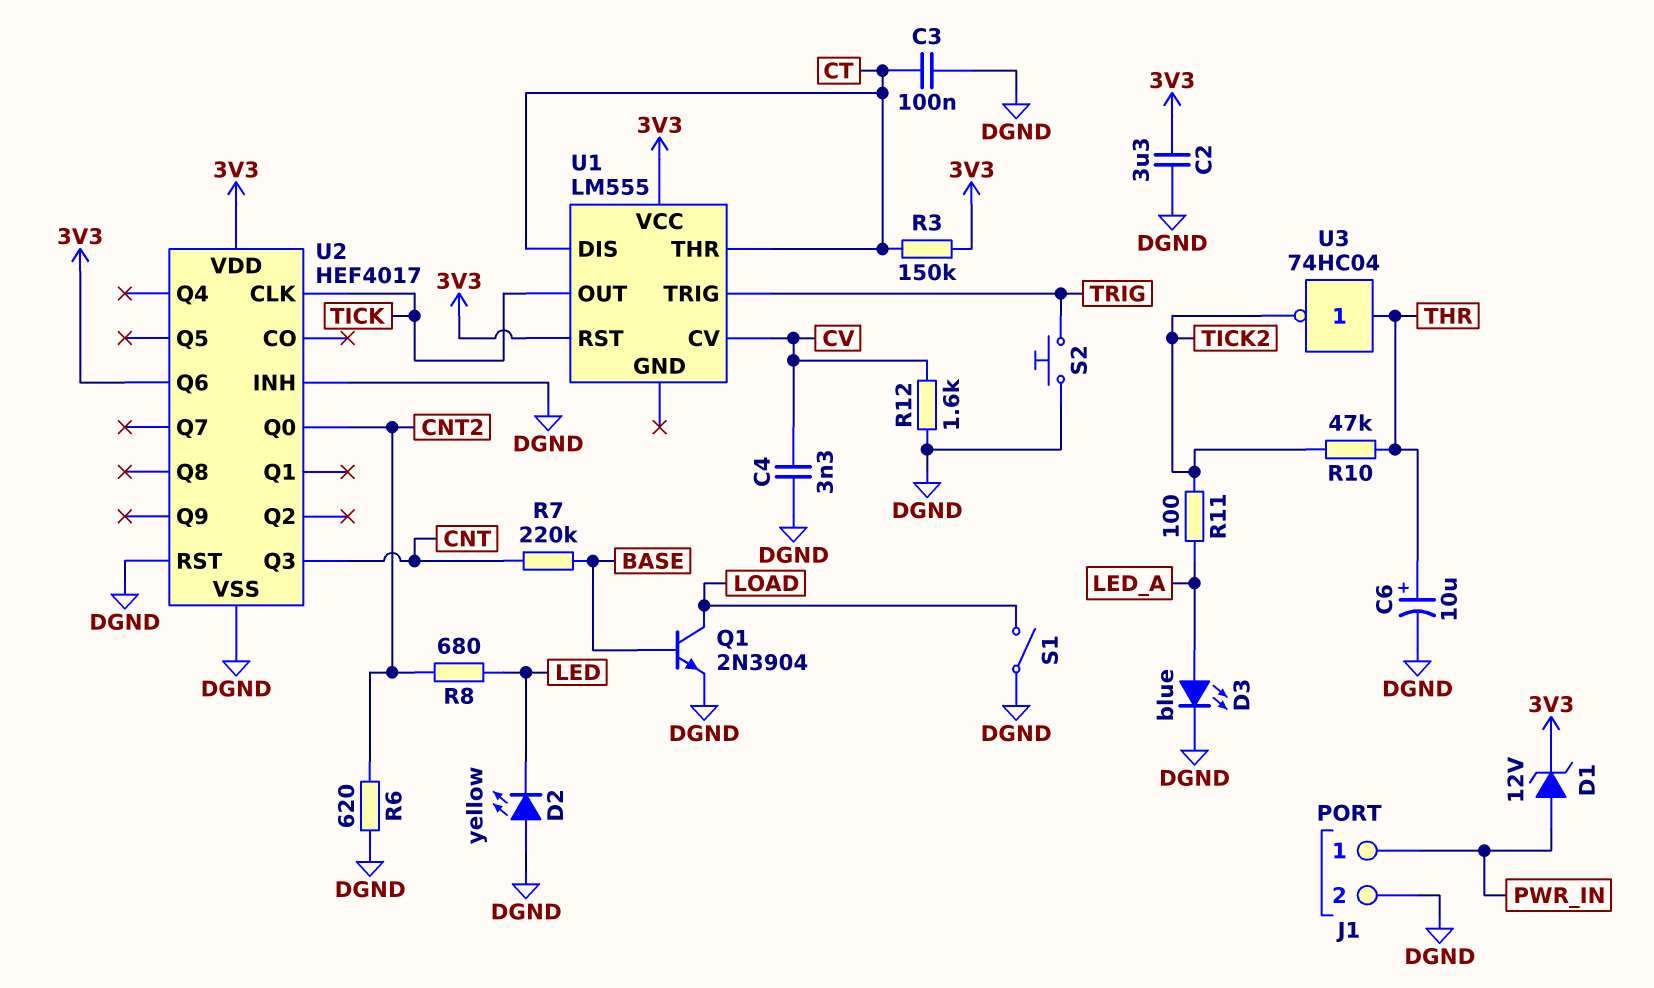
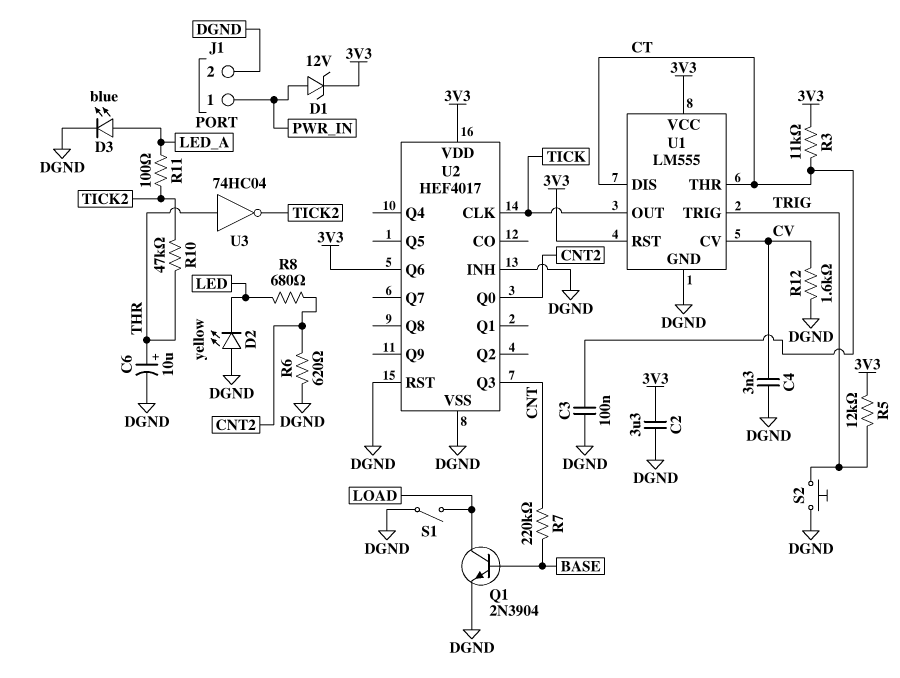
R3: 150k (3V3, CT) -> 11k (3V3, CT)
R5: none -> 12k (3V3, TRIG)
U1 pin GND: none -> DGND

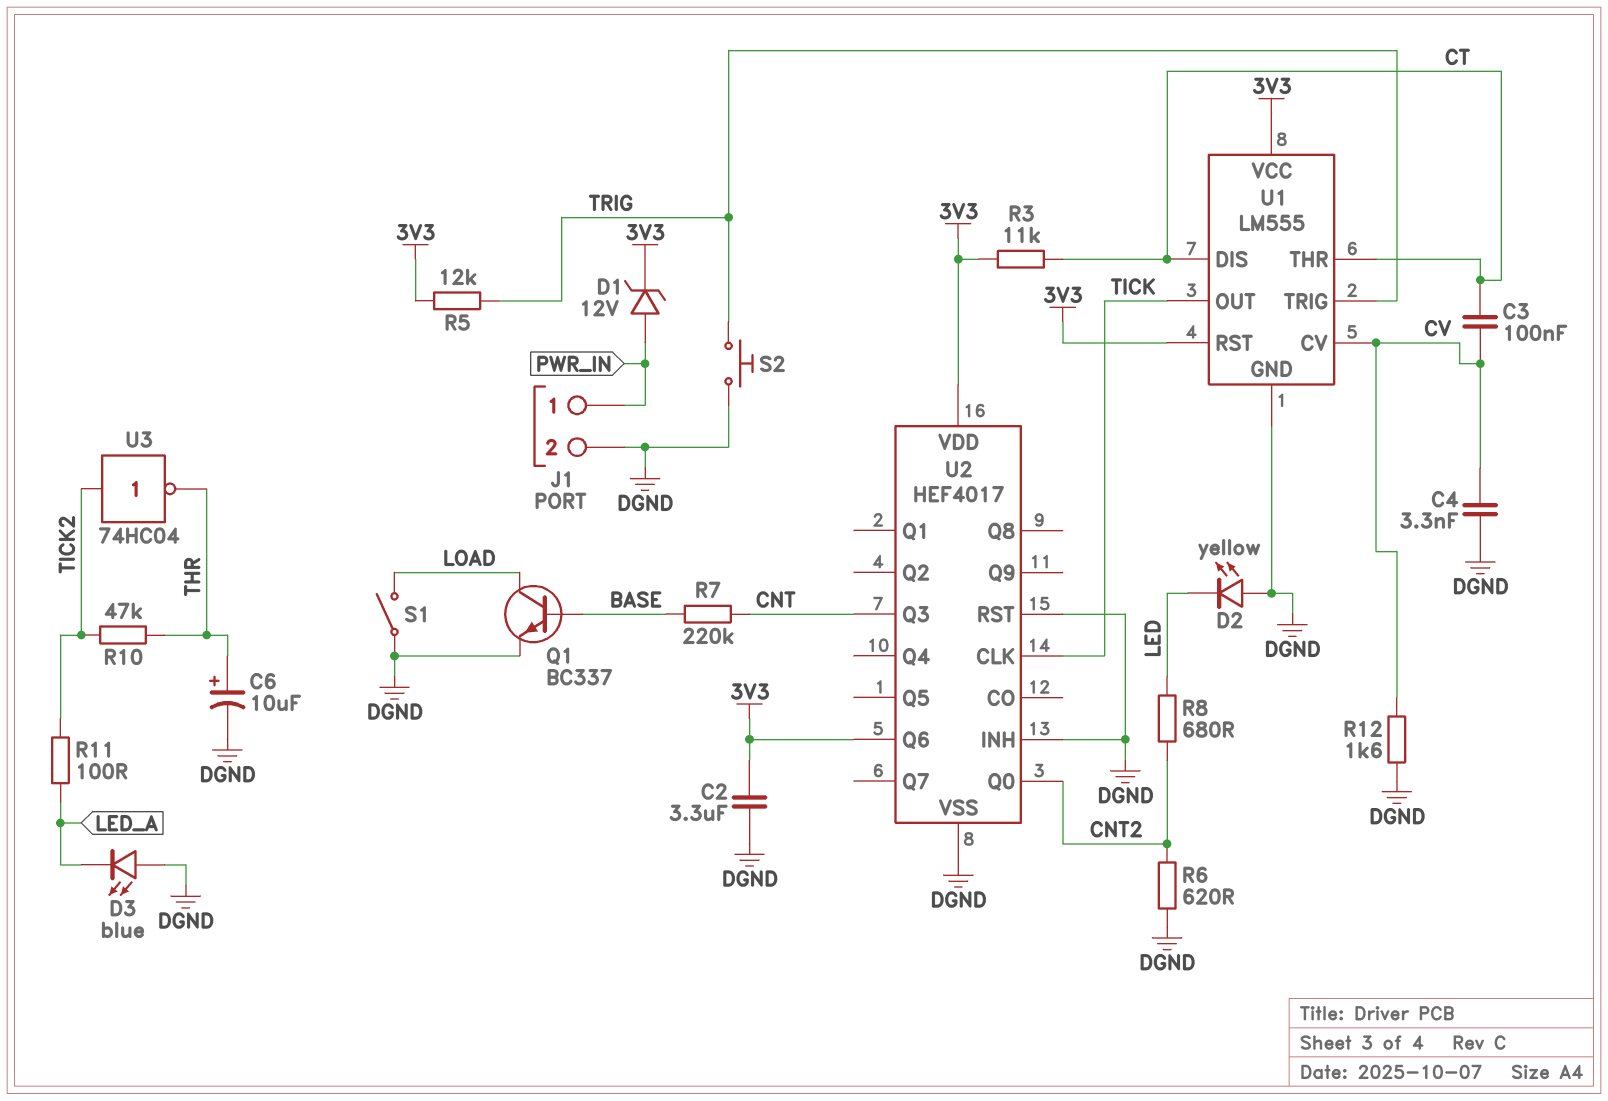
C3: 100nF (CT, DGND) -> 100nF (CT, CV)
D3: LED blue (A LED_A, K DGND) -> LED blue (A DGND, K LED_A)
Q1: NPN 2N3904 (B BASE, C LOAD, E DGND) -> NPN BC337 (B BASE, C LOAD, E DGND)
U3: NOT 74HC04 (in THR, out TICK2) -> NOT 74HC04 (in TICK2, out THR)

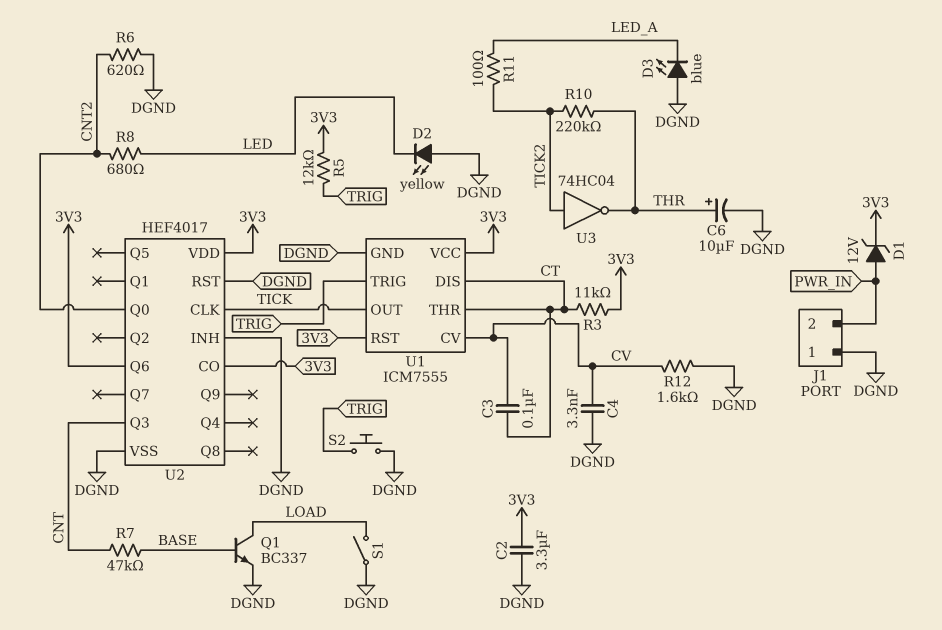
J1 pin 1: PWR_IN -> DGND
J1 pin 2: DGND -> PWR_IN
R7: 220k (BASE, CNT) -> 47k (BASE, CNT)
R10: 47k (THR, TICK2) -> 220k (THR, TICK2)
U1: LM555 -> ICM7555
U2 pin CO: none -> 3V3

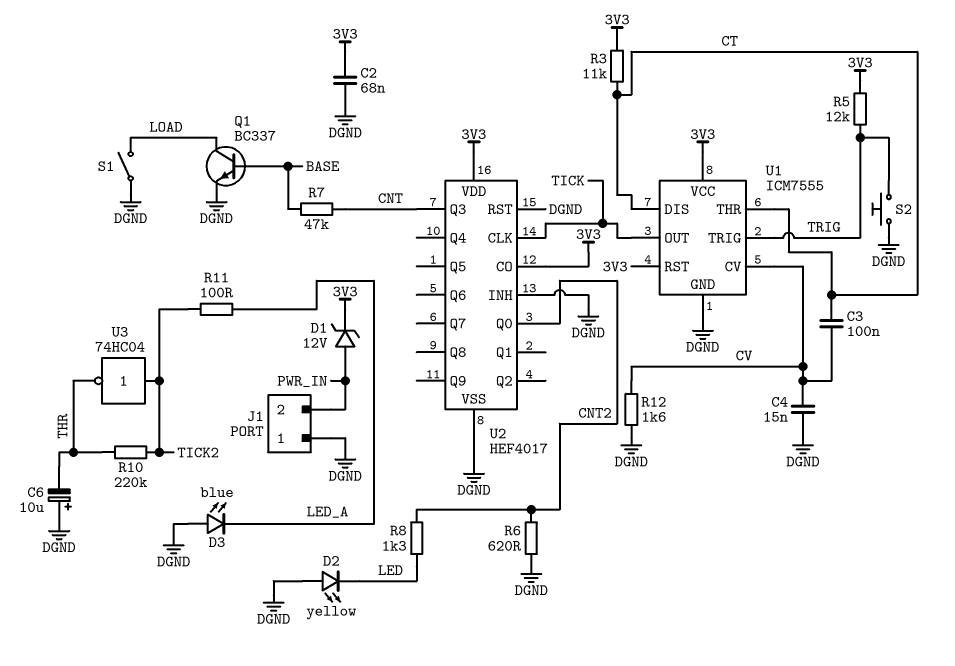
C2: 3.3uF (3V3, DGND) -> 68nF (3V3, DGND)
C4: 3.3nF (CV, DGND) -> 15nF (CV, DGND)
C6: 10uF (plus THR, minus DGND) -> 10uF (plus DGND, minus THR)
R8: 680 (CNT2, LED) -> 1.3k (CNT2, LED)
U2 pin Q6: 3V3 -> none

